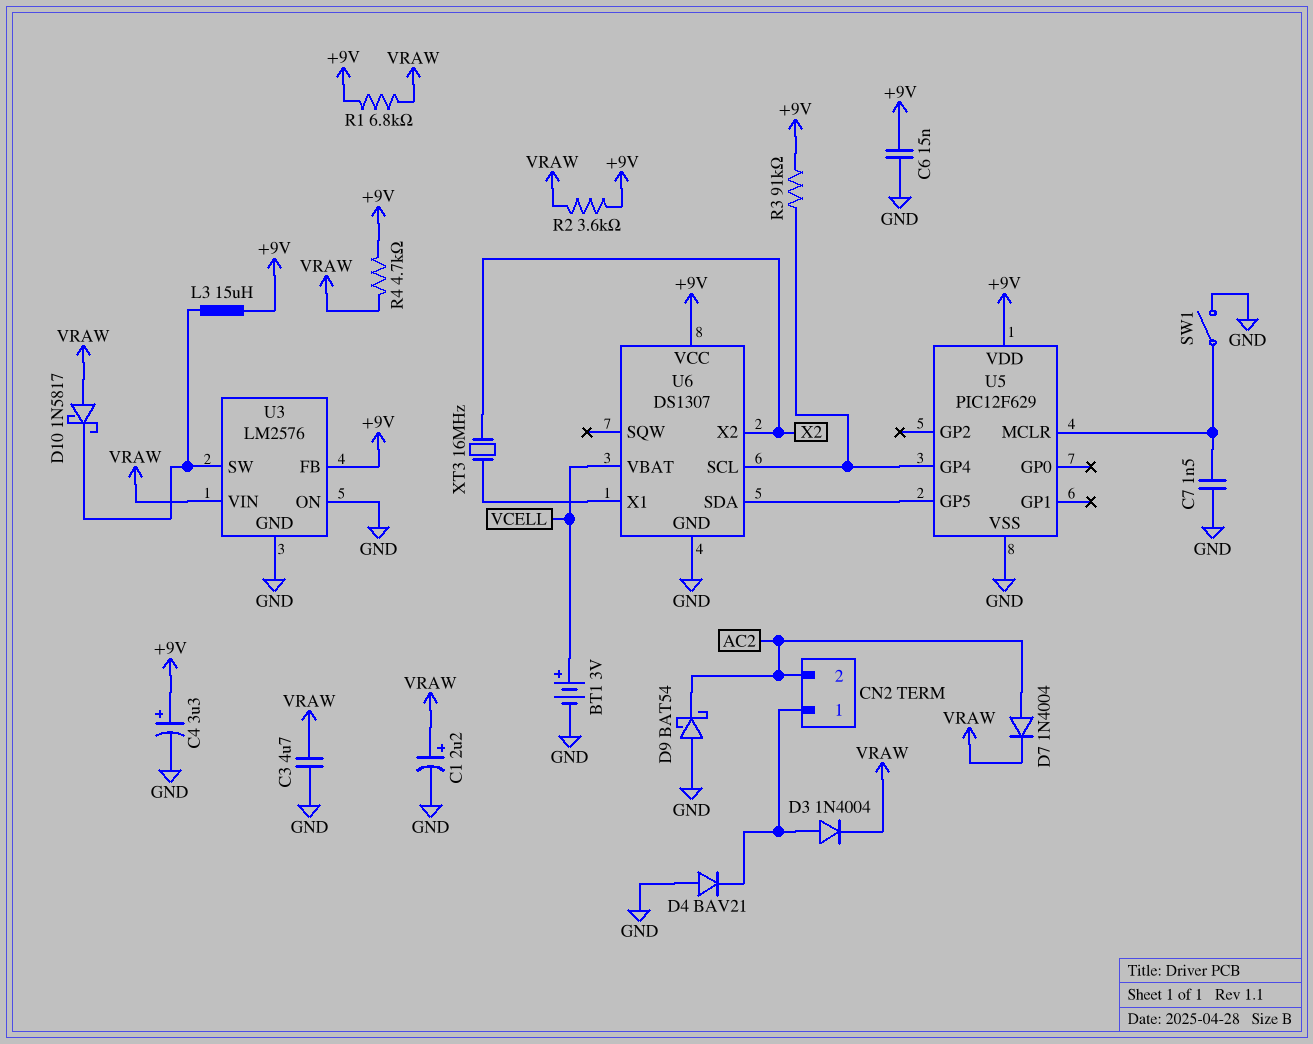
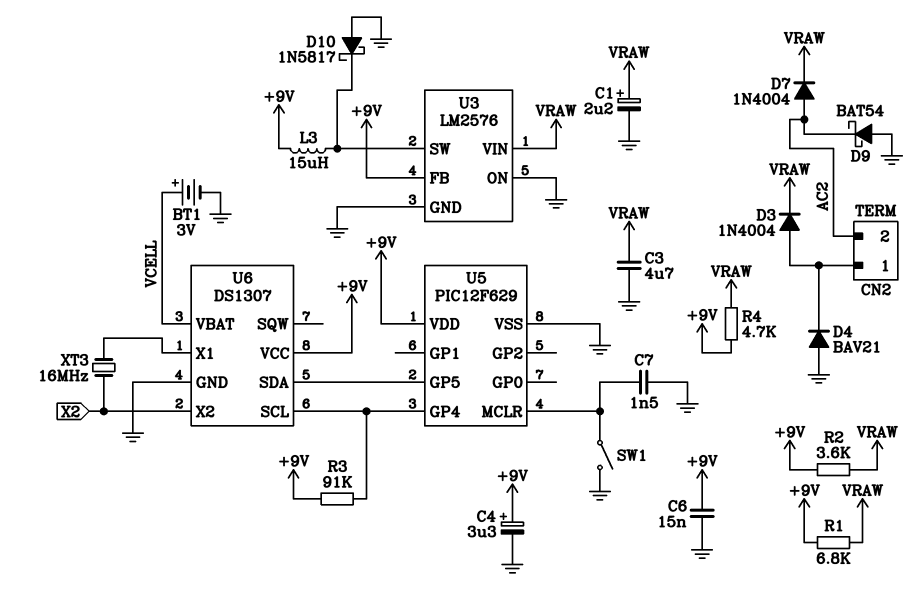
D10: schottky 1N5817 (A VRAW, K U3/SW) -> schottky 1N5817 (A GND, K U3/SW)

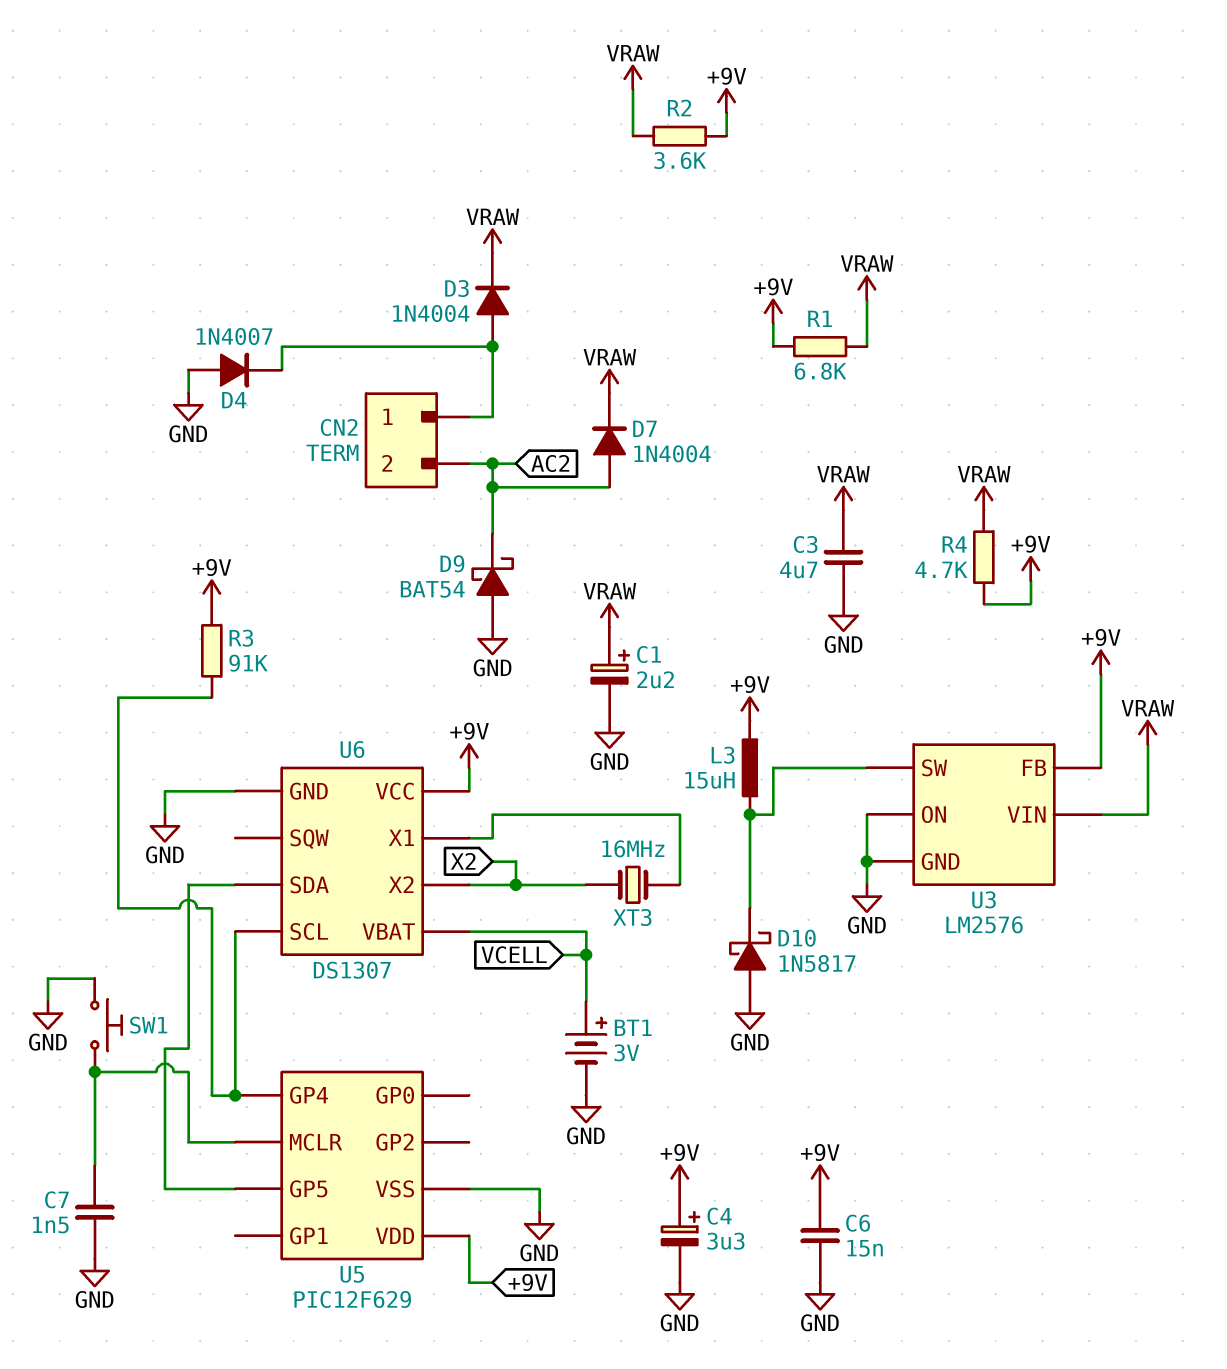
D4: diode BAV21 (A GND, K CN2/1) -> diode 1N4007 (A GND, K CN2/1)
SW1: switch (GND, U5/MCLR) -> button (GND, U5/MCLR)

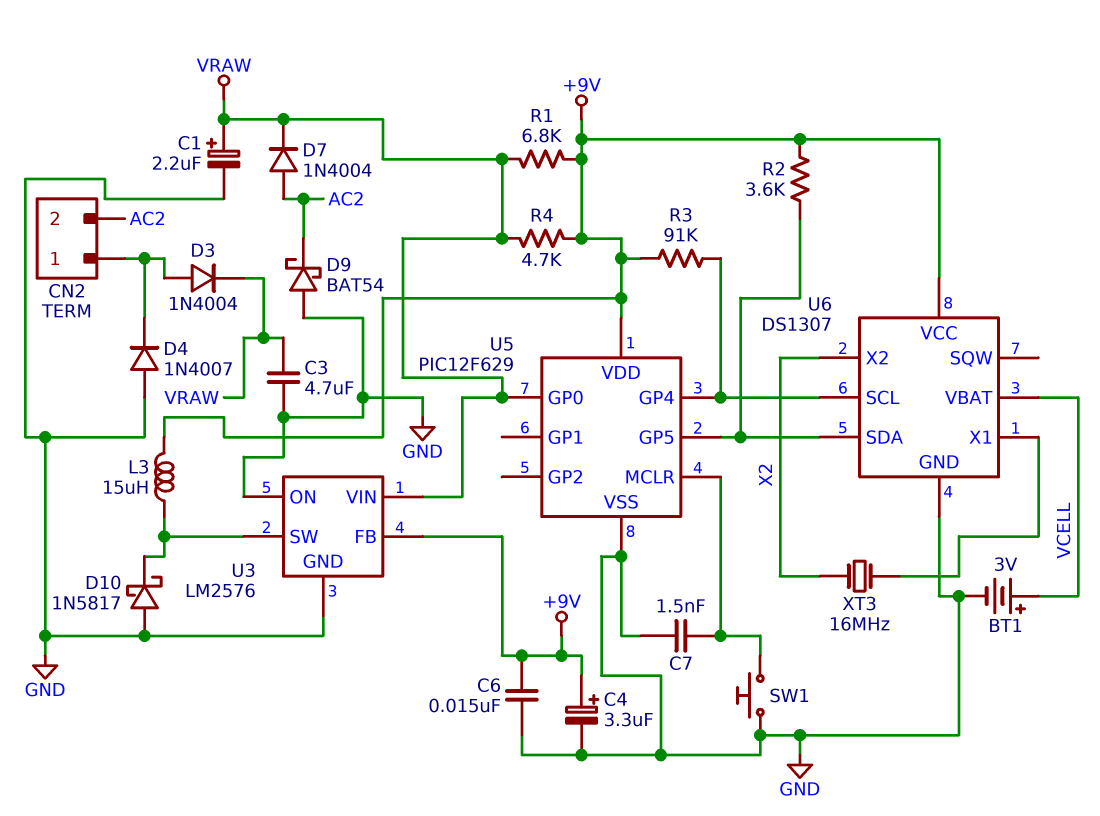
R2: 3.6k (+9V, VRAW) -> 3.6k (+9V, U5/GP5)
U5 pin GP0: none -> VRAW

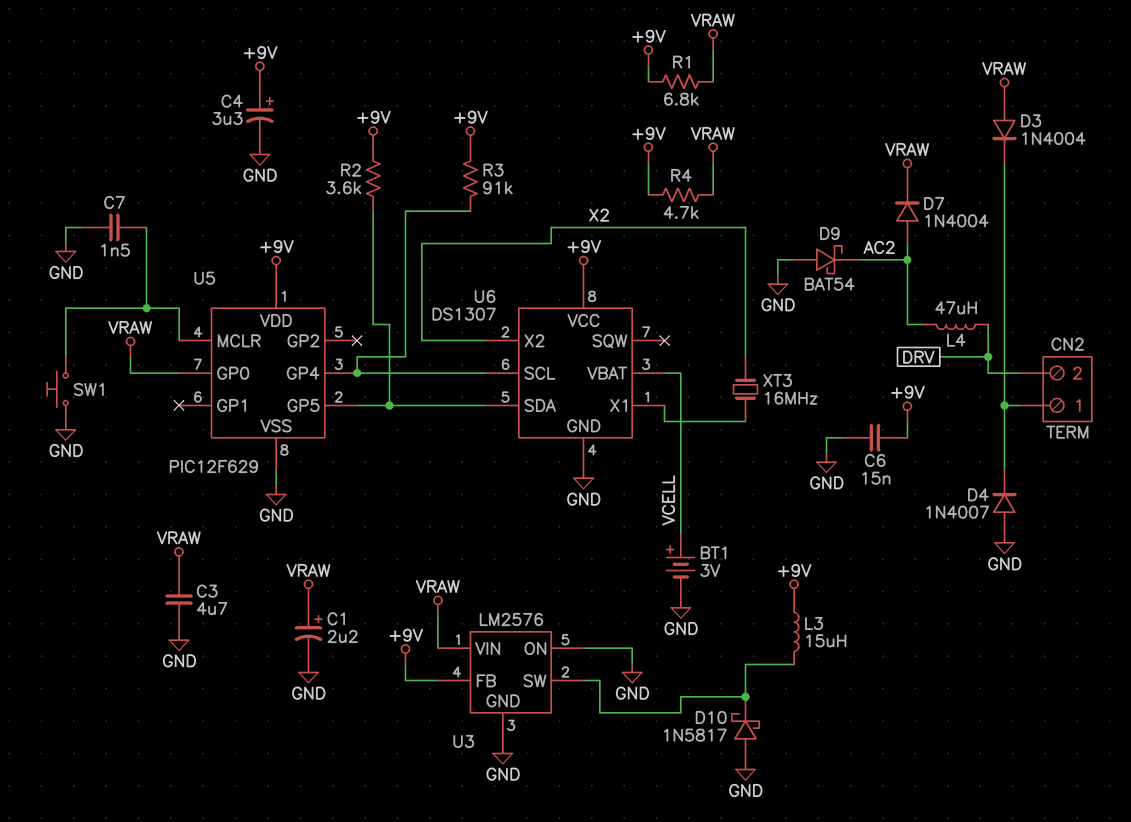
CN2 pin 2: AC2 -> DRV
D3: diode 1N4004 (A CN2/1, K VRAW) -> diode 1N4004 (A VRAW, K CN2/1)
L4: none -> 47uH (AC2, DRV)

